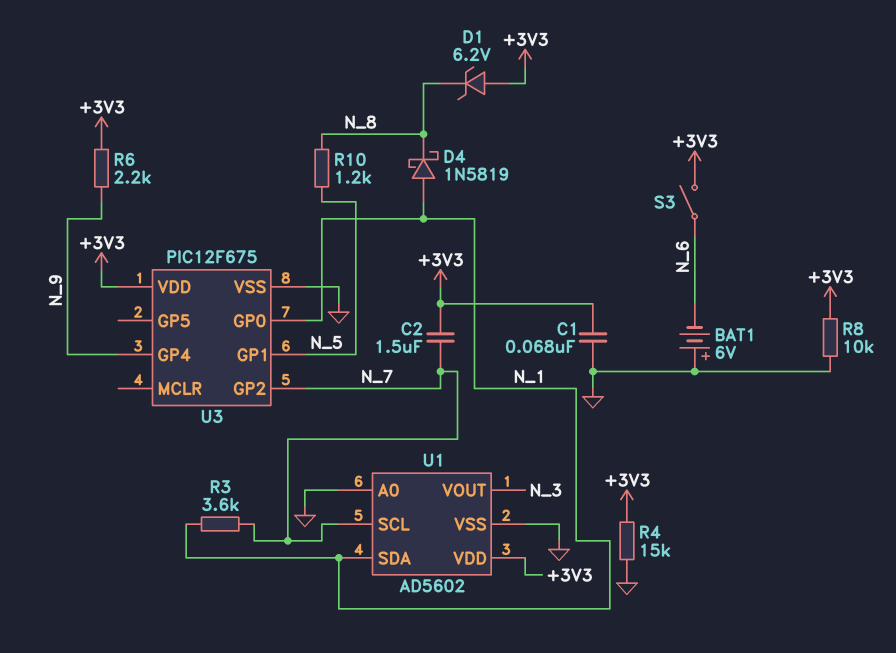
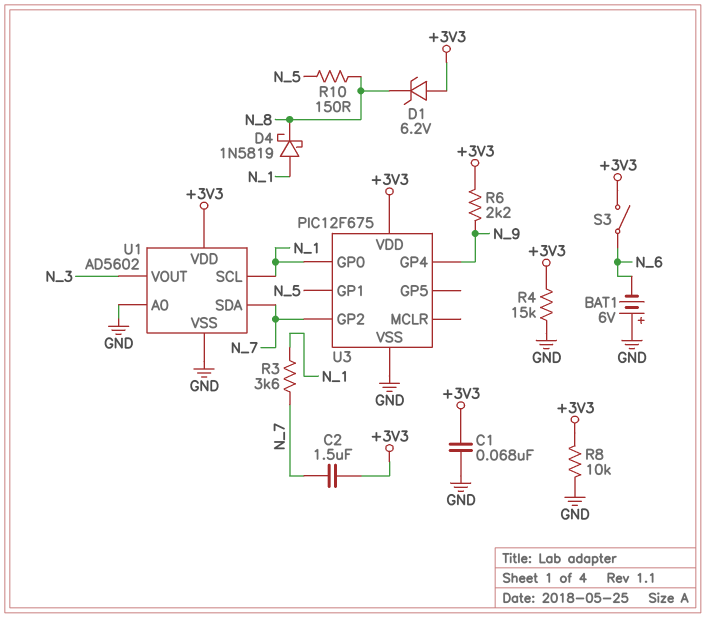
R10: 1.2k (N_5, N_8) -> 150 (N_5, N_8)
U1 pin SCL: N_7 -> N_1
U1 pin SDA: N_1 -> N_7

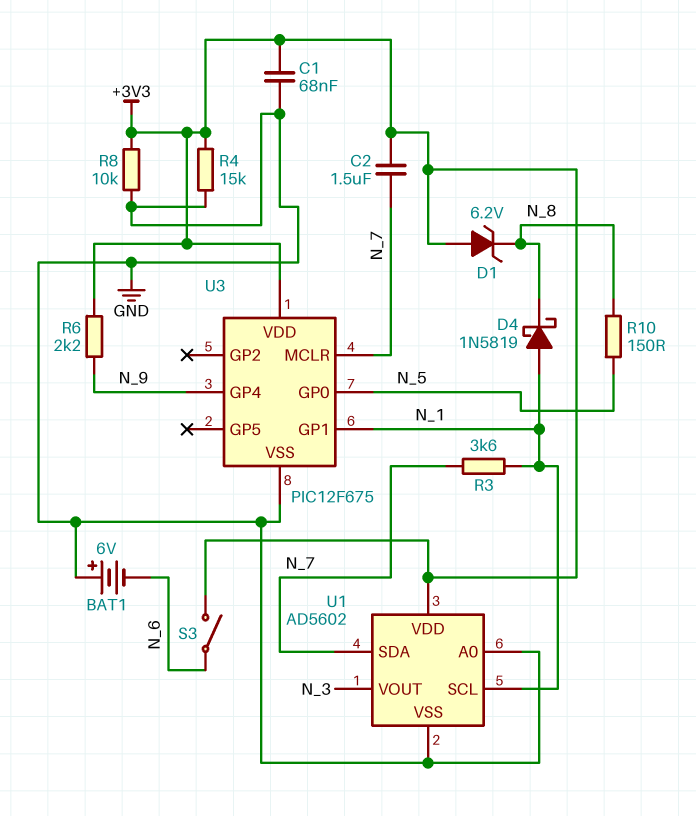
U3 pin GP0: N_1 -> N_5
U3 pin GP1: N_5 -> N_1
U3 pin GP2: N_7 -> none
U3 pin MCLR: none -> N_7

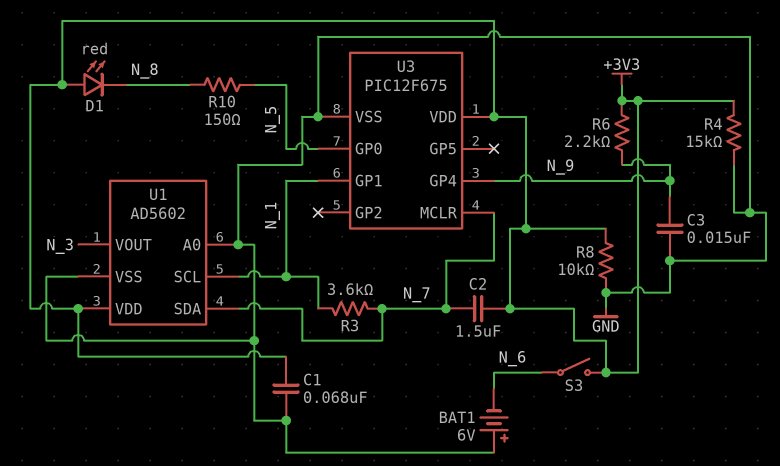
C3: none -> 15nF (GND, N_9)
D1: zener 6.2V (A +3V3, K N_8) -> LED red (A +3V3, K N_8)
D4: schottky 1N5819 (A N_1, K N_8) -> none

